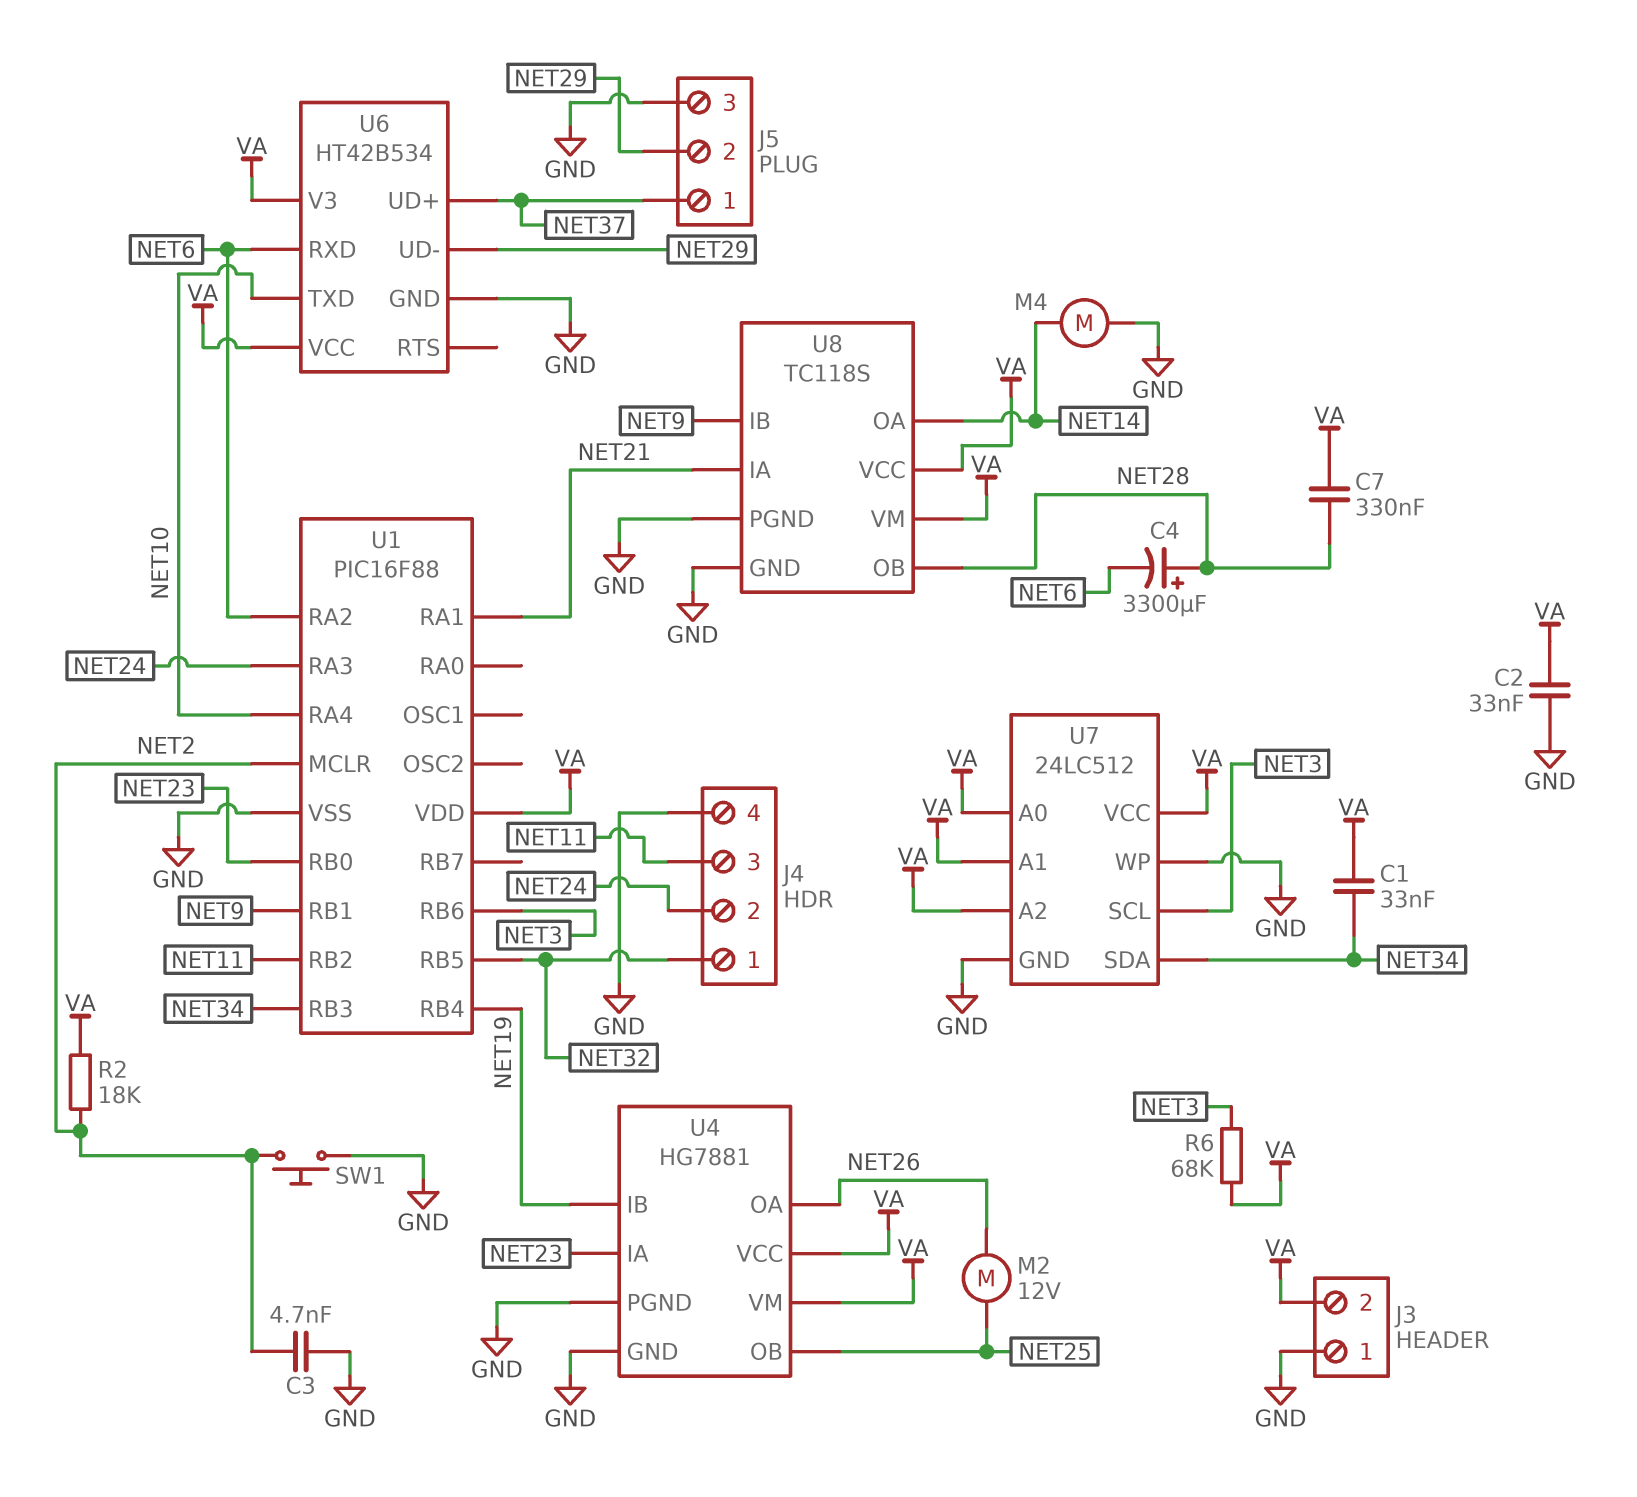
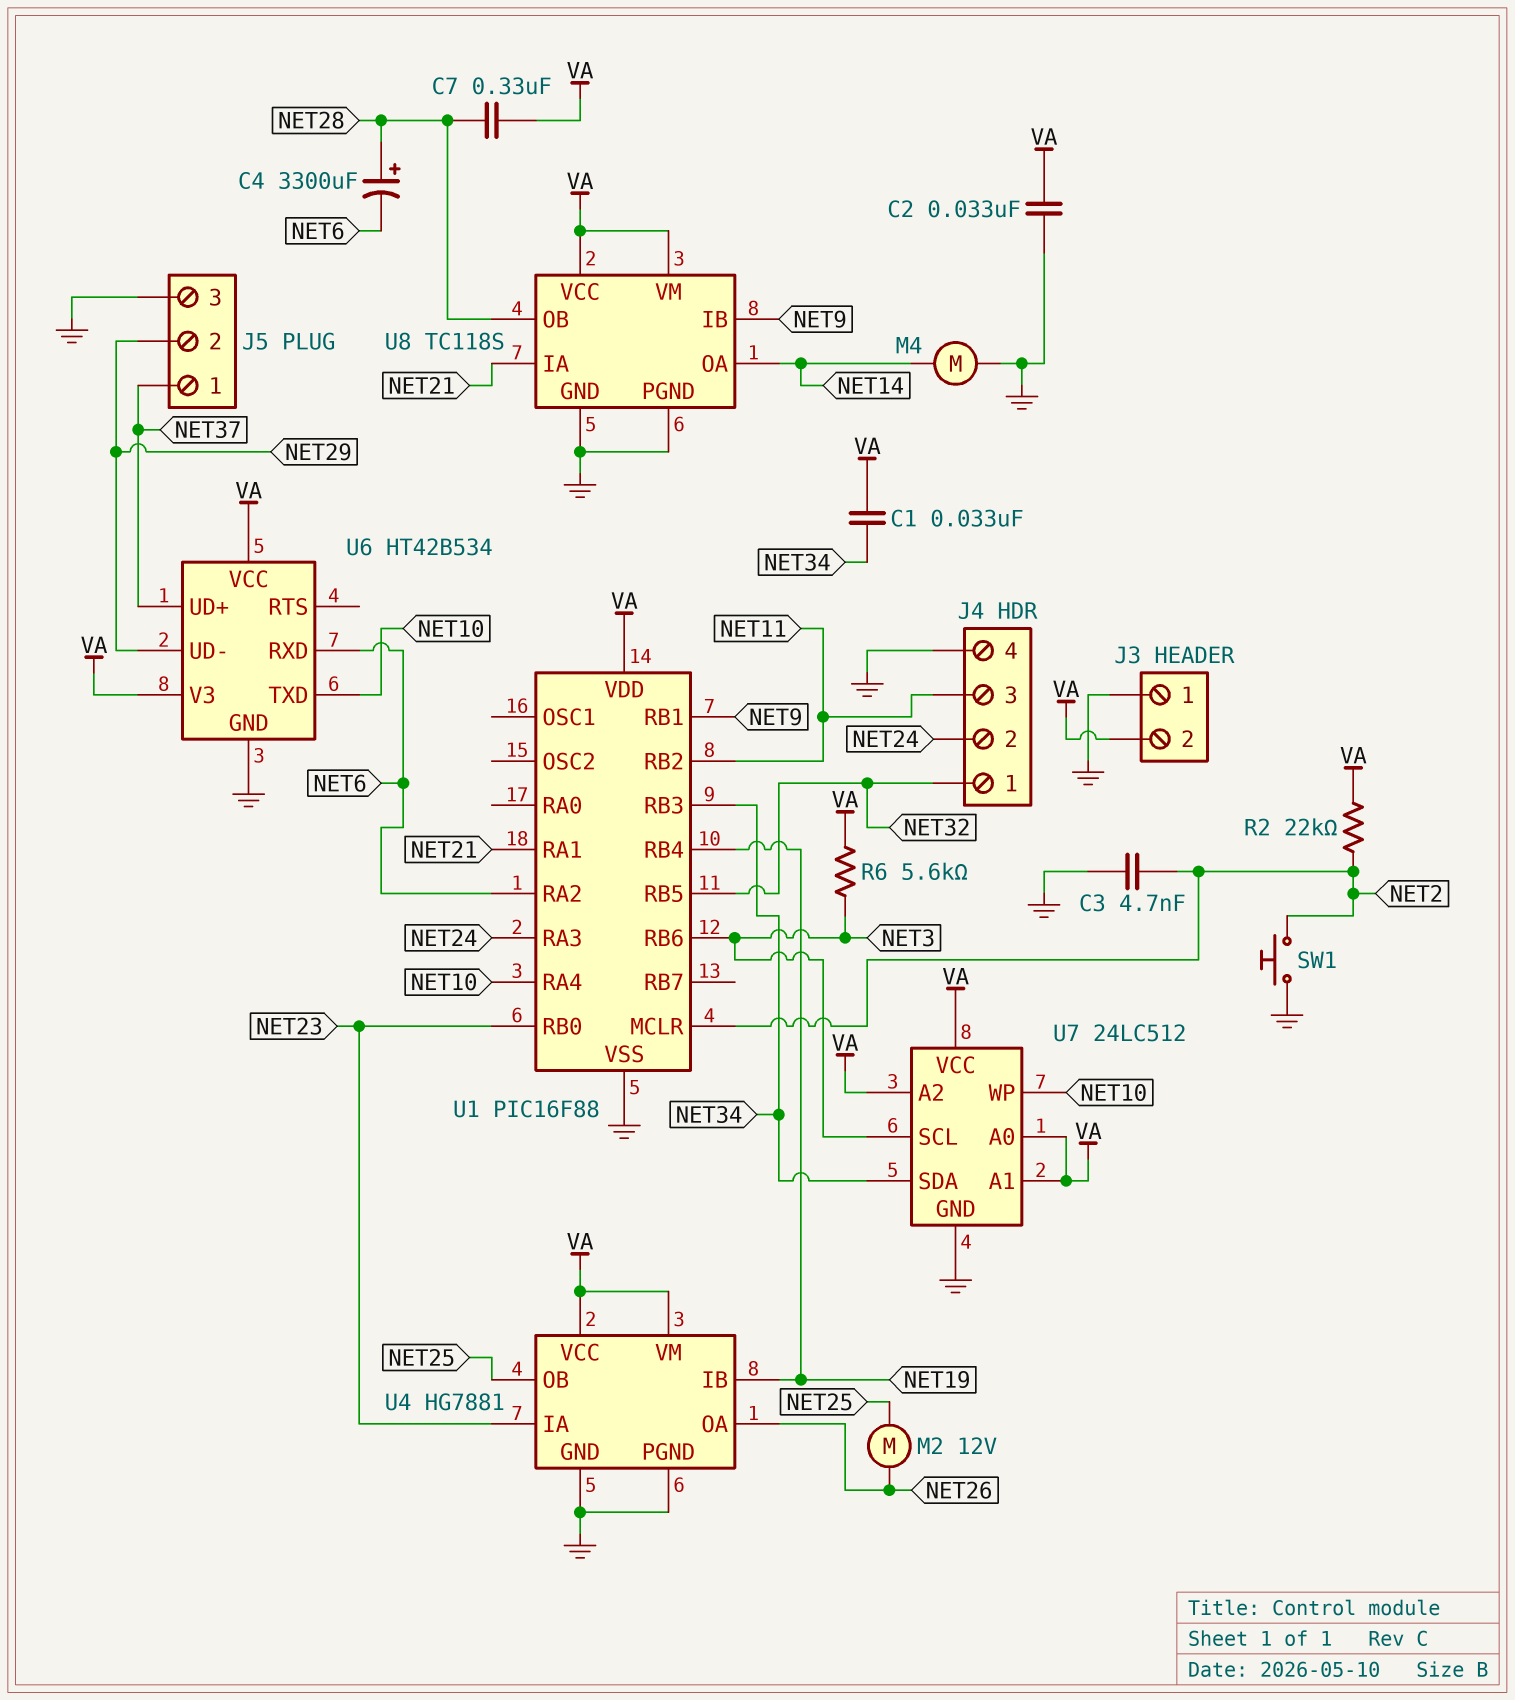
R2: 18k (NET2, VA) -> 22k (NET2, VA)
R6: 68k (NET3, VA) -> 5.6k (NET3, VA)
U7 pin WP: GND -> NET10

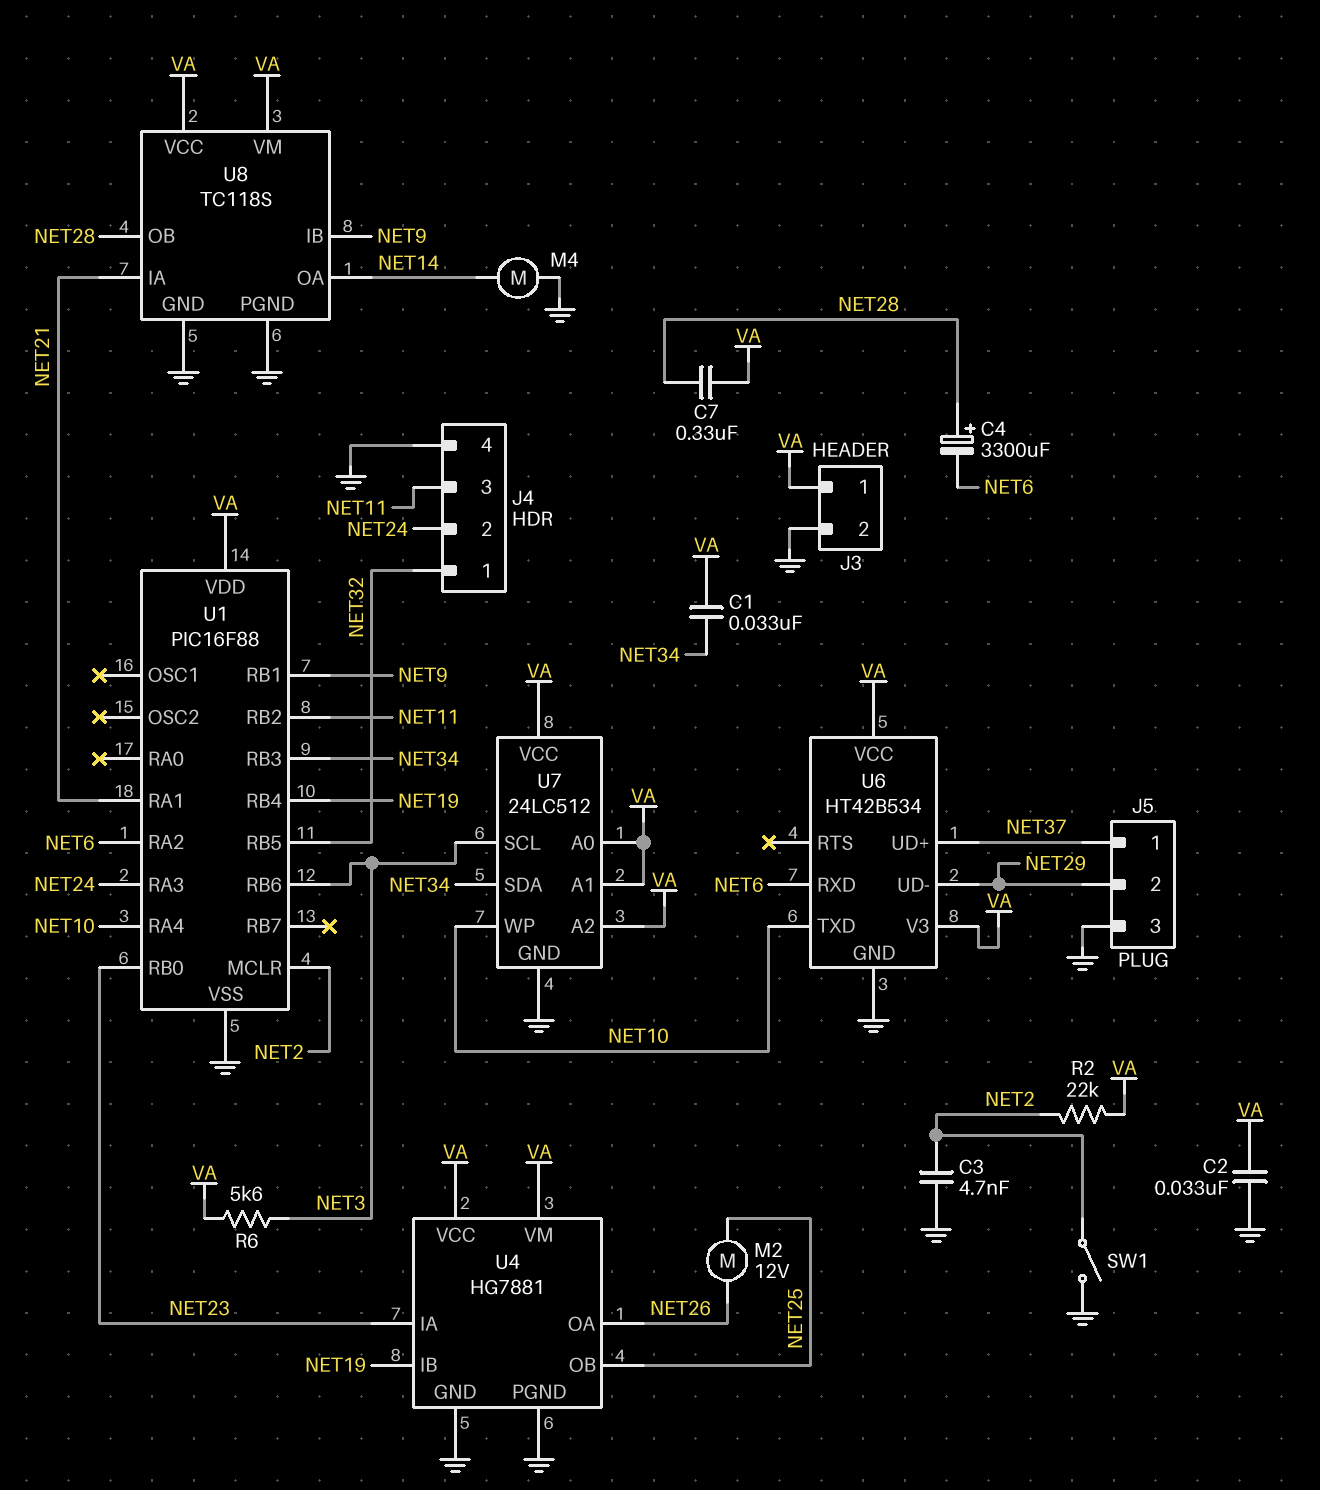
J3 pin 1: GND -> VA
J3 pin 2: VA -> GND
SW1: button (GND, NET2) -> switch (GND, NET2)

